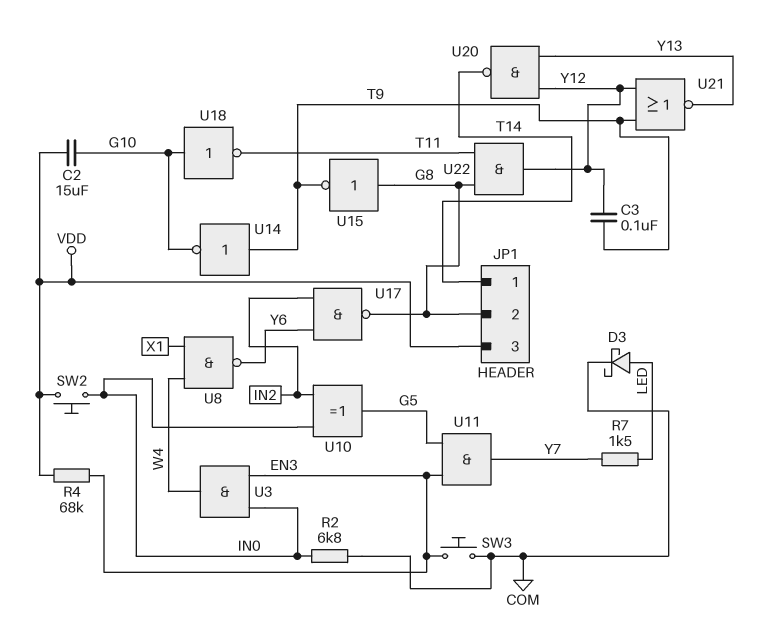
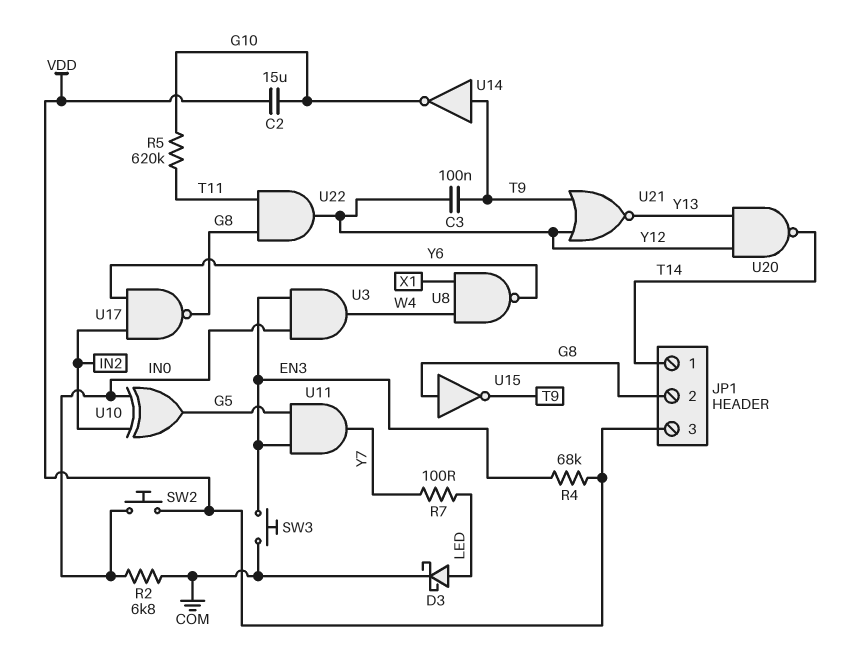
R5: none -> 620k (G10, T11)
R7: 1.5k (LED, Y7) -> 100 (LED, Y7)
U18: NOT (in G10, out T11) -> none

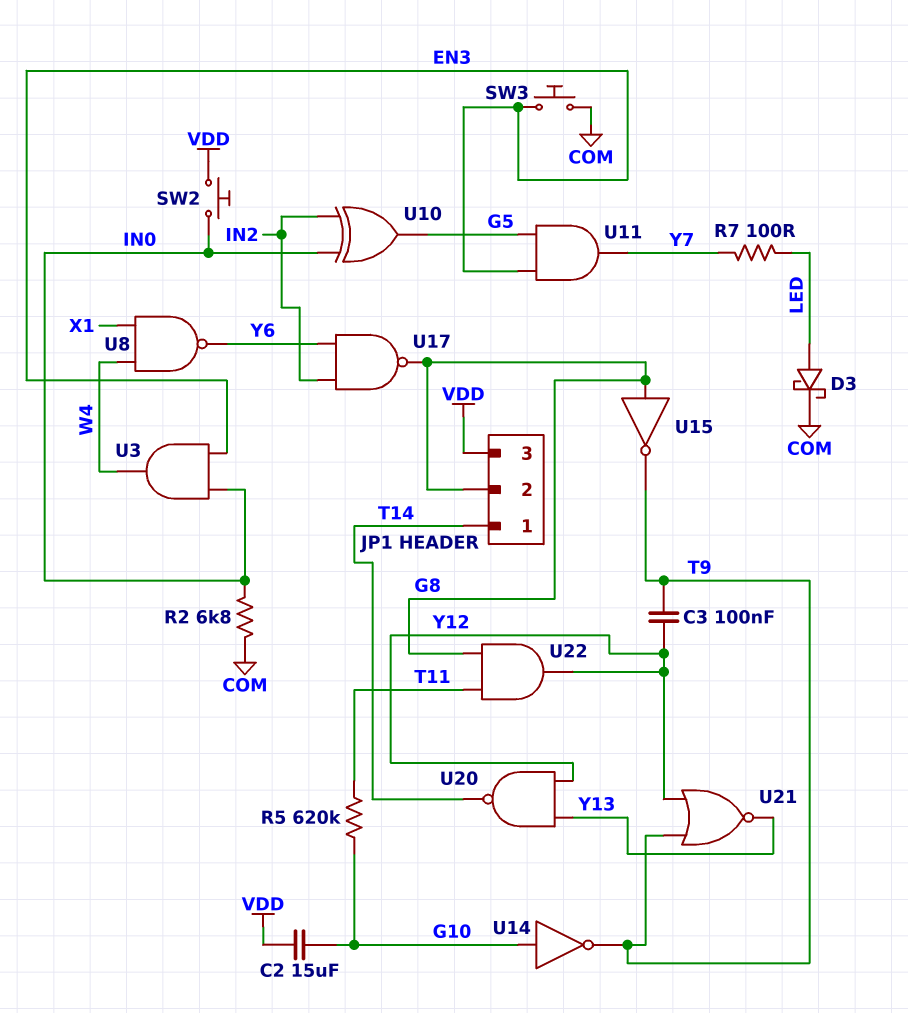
R4: 68k (EN3, VDD) -> none
U14: NOT (in T9, out G10) -> NOT (in G10, out T9)

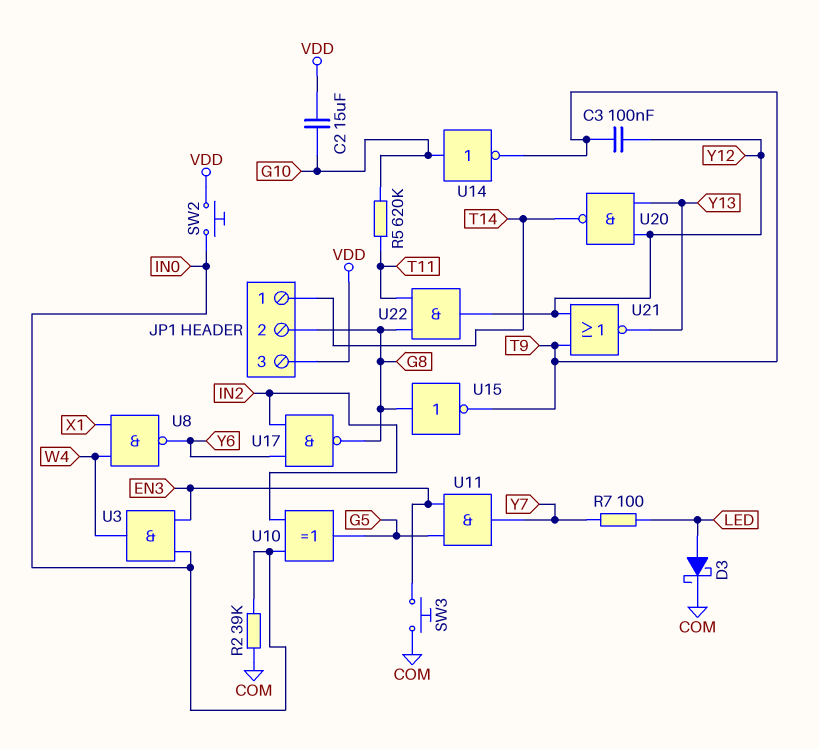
R2: 6.8k (COM, IN0) -> 39k (COM, IN0)

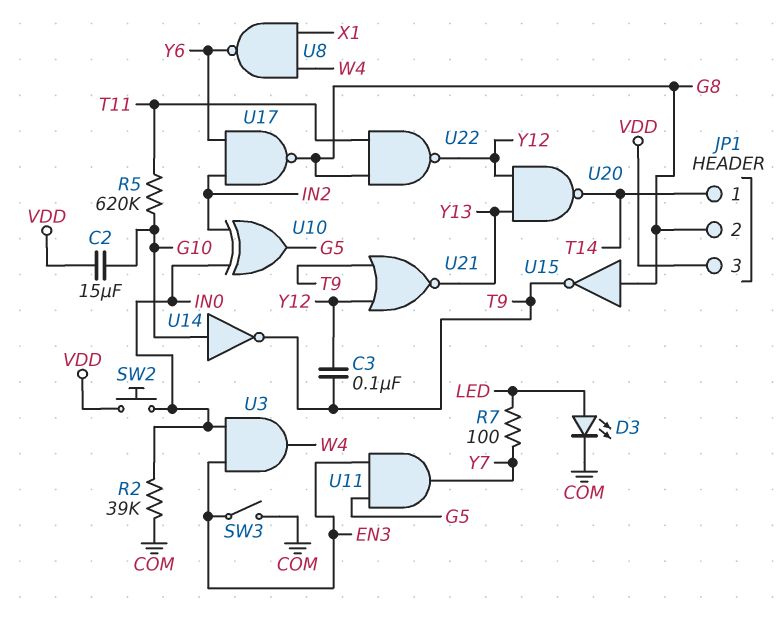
D3: schottky (A LED, K COM) -> LED (A LED, K COM)
SW3: button (COM, EN3) -> switch (COM, EN3)
U22: AND (in G8, in T11, out Y12) -> NAND (in G8, in T11, out Y12)

